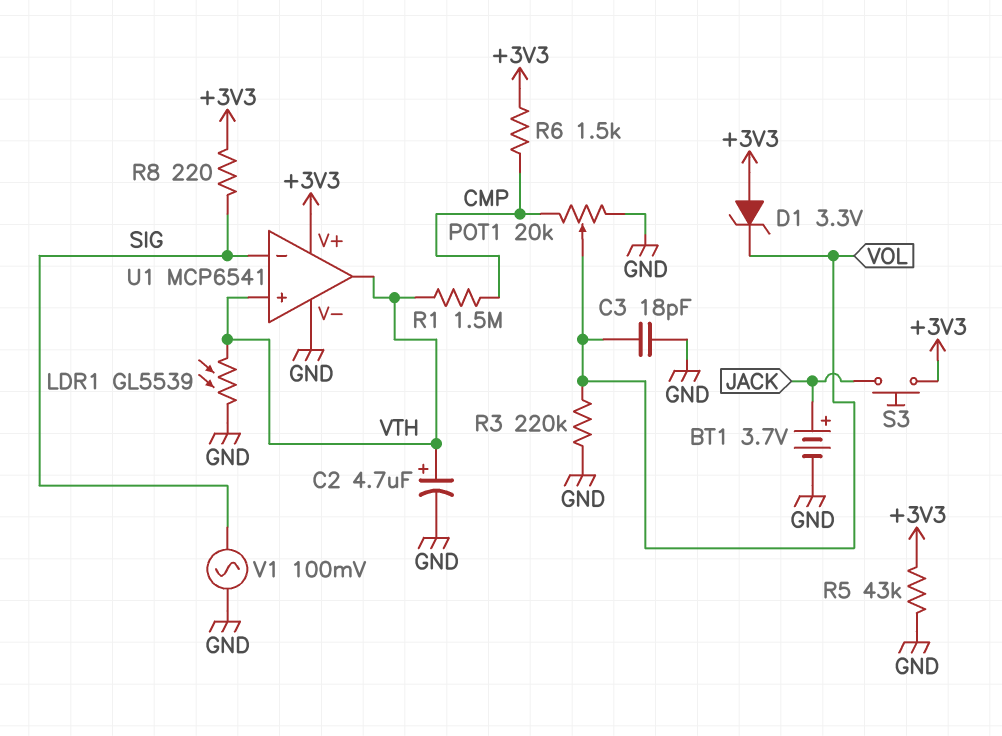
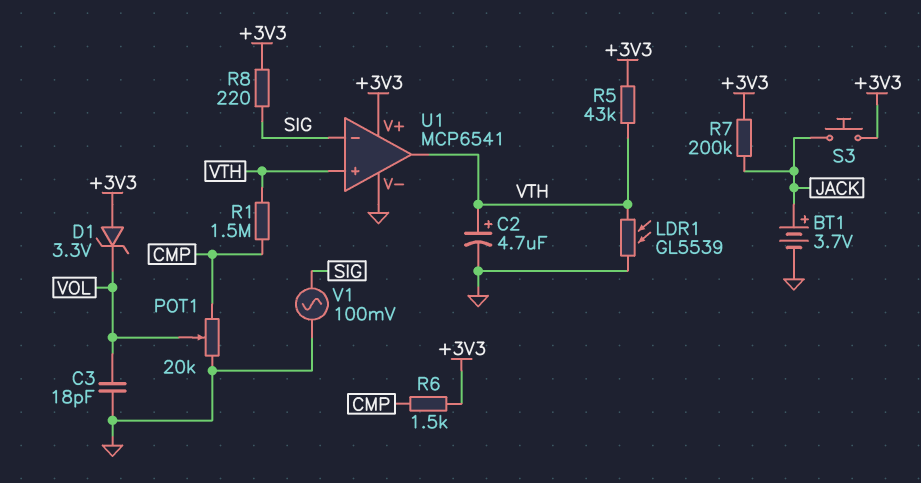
R3: 220k (GND, VOL) -> none
R5: 43k (+3V3, GND) -> 43k (+3V3, VTH)
R7: none -> 200k (+3V3, JACK)

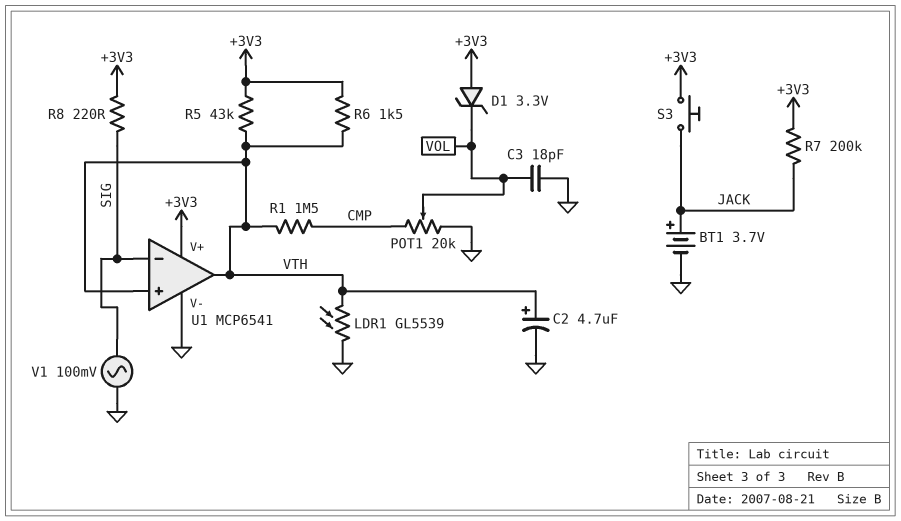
R6: 1.5k (+3V3, CMP) -> 1.5k (+3V3, VTH)

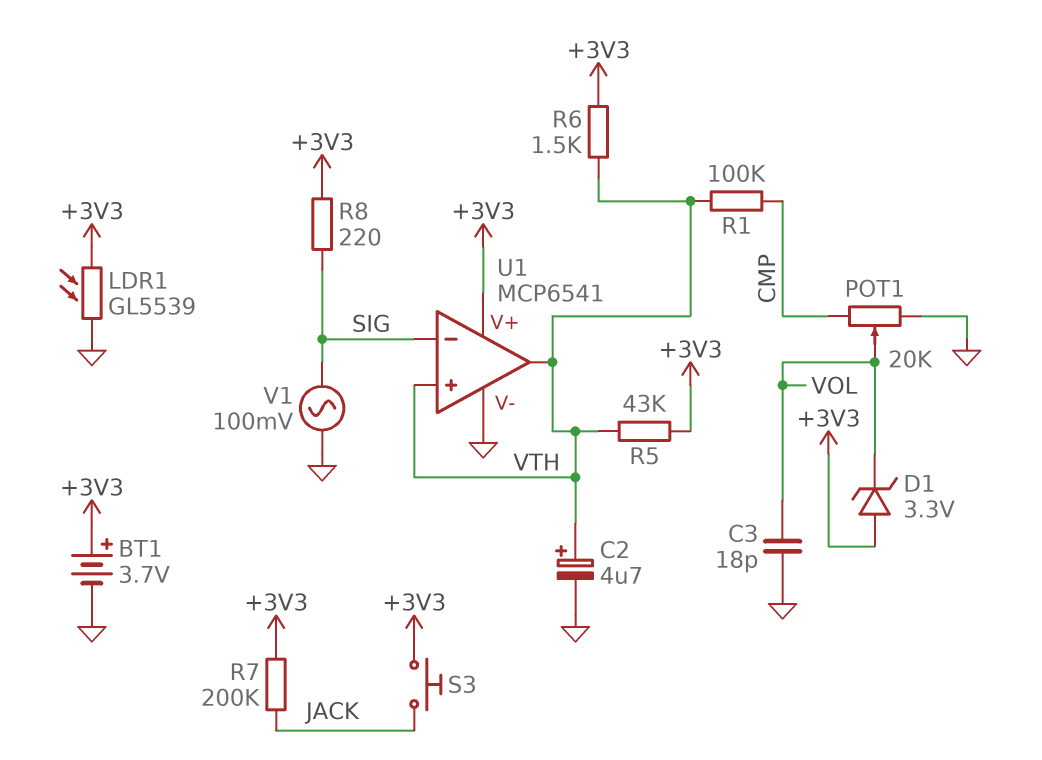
BT1: 3.7V (plus JACK, minus GND) -> 3.7V (plus +3V3, minus GND)
LDR1: GL5539 (GND, VTH) -> GL5539 (+3V3, GND)
R1: 1.5M (CMP, VTH) -> 100k (CMP, VTH)

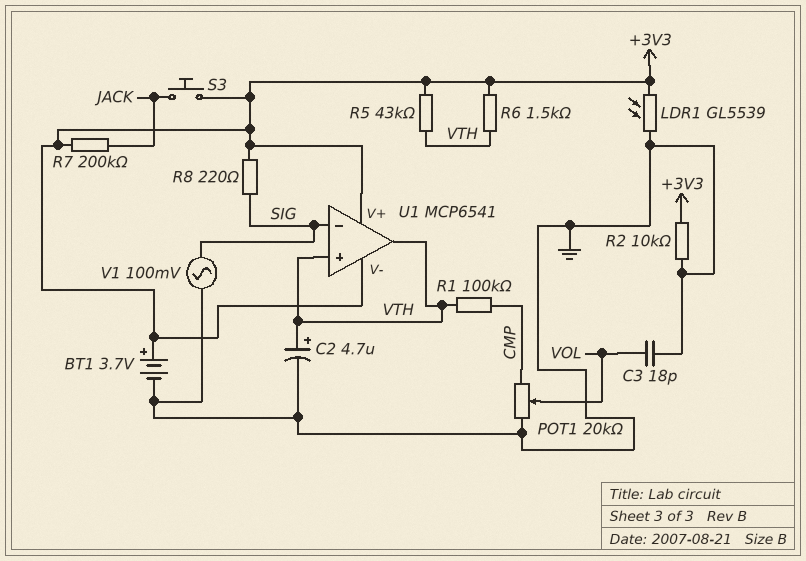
D1: zener 3.3V (A +3V3, K VOL) -> none
R2: none -> 10k (+3V3, GND)
U1 pin V-: GND -> +3V3

